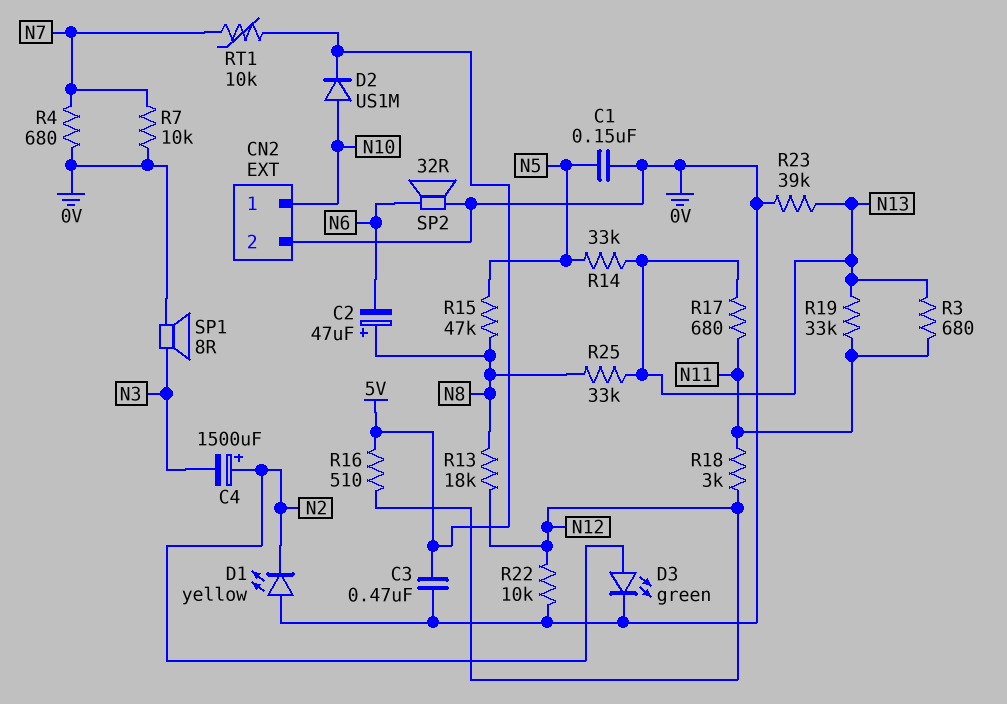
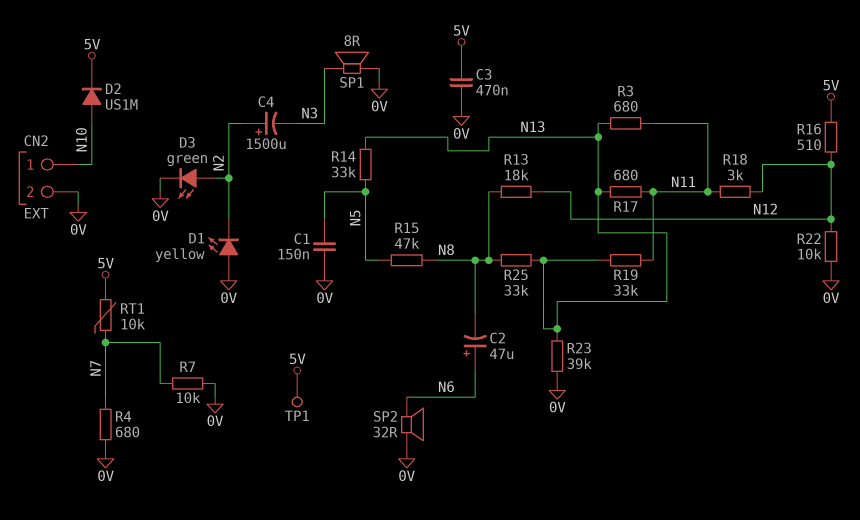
C2: 47uF (plus N8, minus N6) -> 47uF (plus N6, minus N8)
TP1: none -> test point (5V)

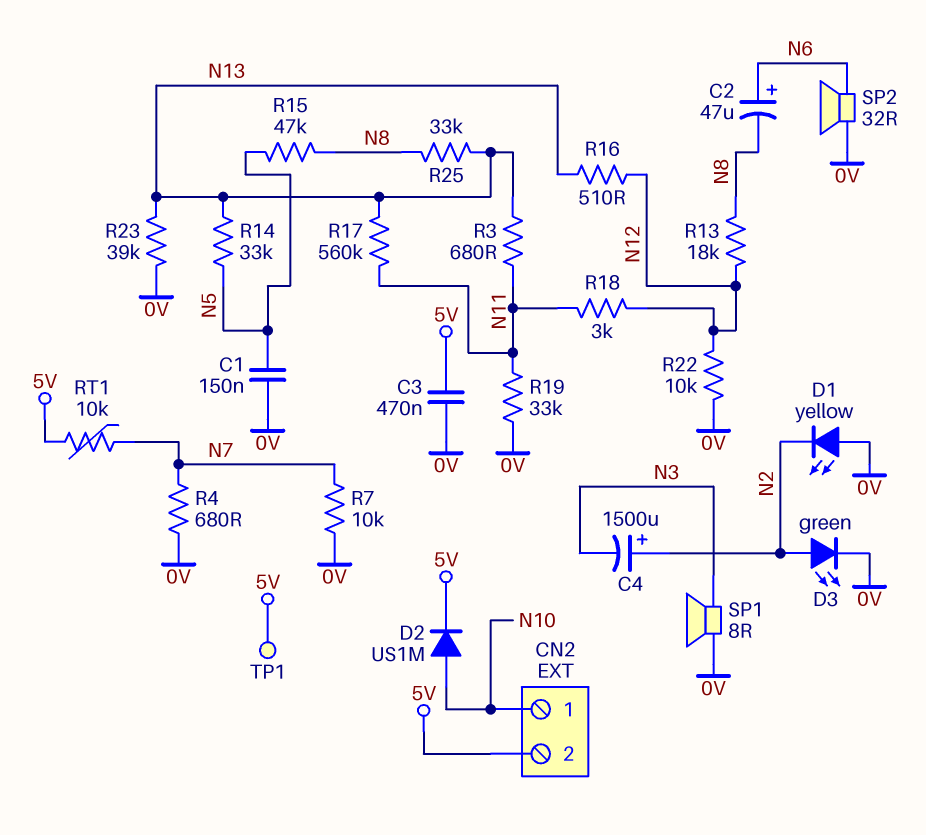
CN2 pin 2: 0V -> 5V
R16: 510 (5V, N12) -> 510 (N12, N13)
R17: 680 (N11, N13) -> 560k (N11, N13)
R19: 33k (N11, N13) -> 33k (0V, N11)

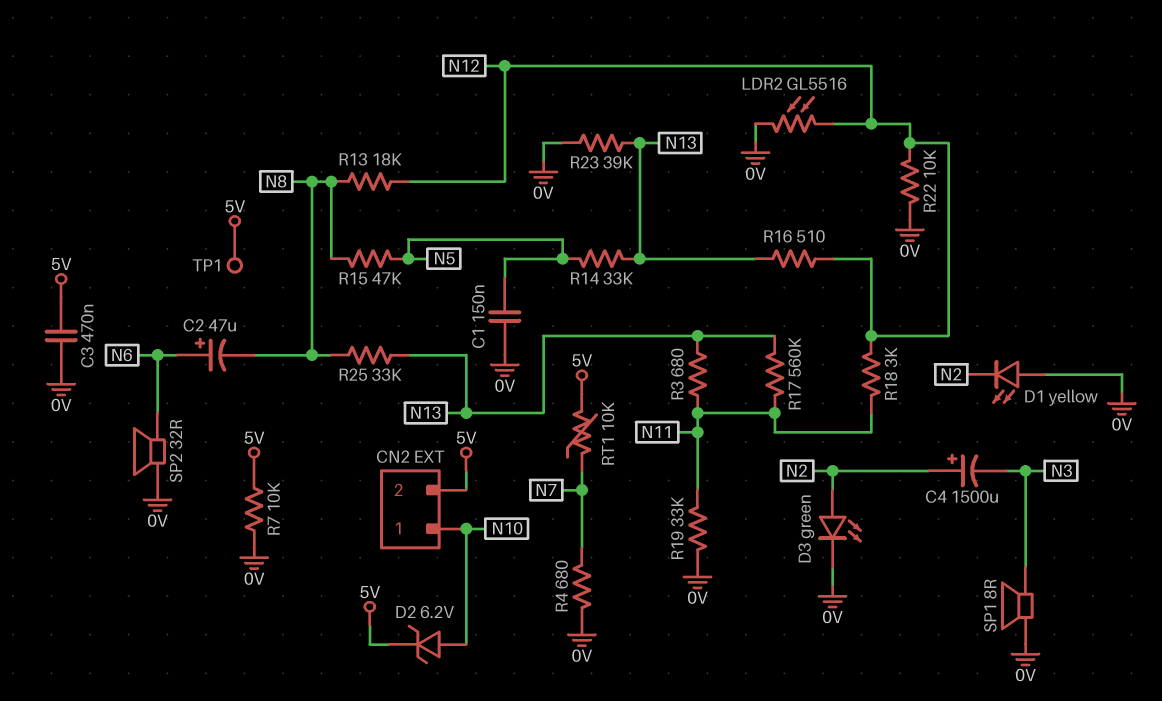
D2: diode US1M (A N10, K 5V) -> zener 6.2V (A N10, K 5V)
LDR2: none -> GL5516 (0V, N12)
R7: 10k (0V, N7) -> 10k (0V, 5V)

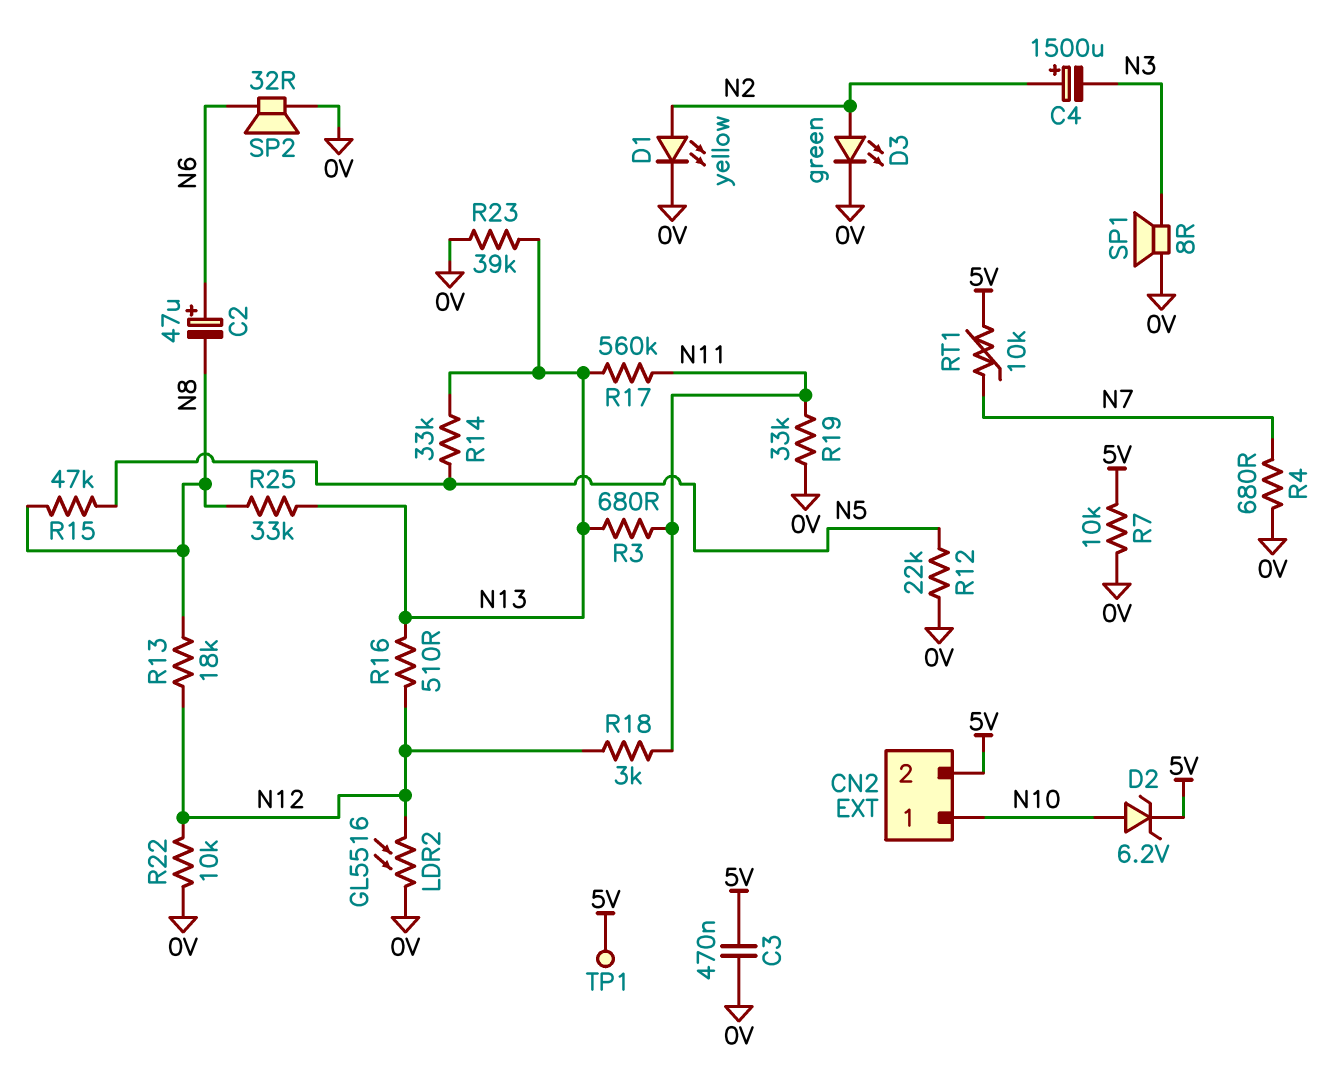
C1: 150nF (0V, N5) -> none
D1: LED yellow (A 0V, K N2) -> LED yellow (A N2, K 0V)
R12: none -> 22k (0V, N5)

